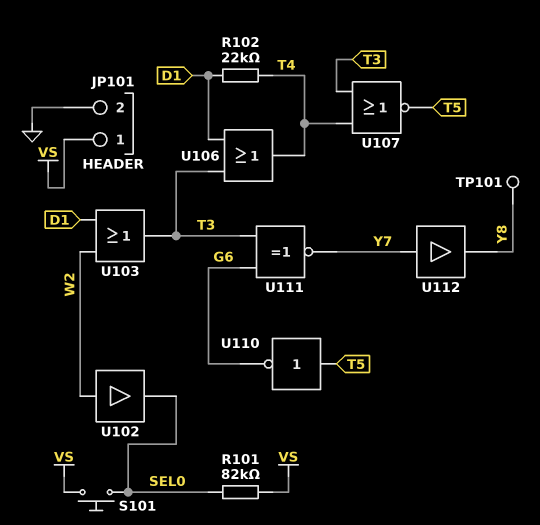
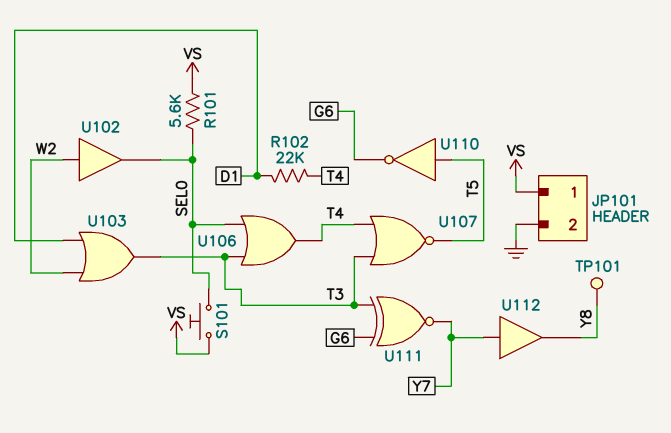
R101: 82k (SEL0, VS) -> 5.6k (SEL0, VS)
U106: OR (in D1, in T3, out T4) -> OR (in SEL0, in T3, out T4)

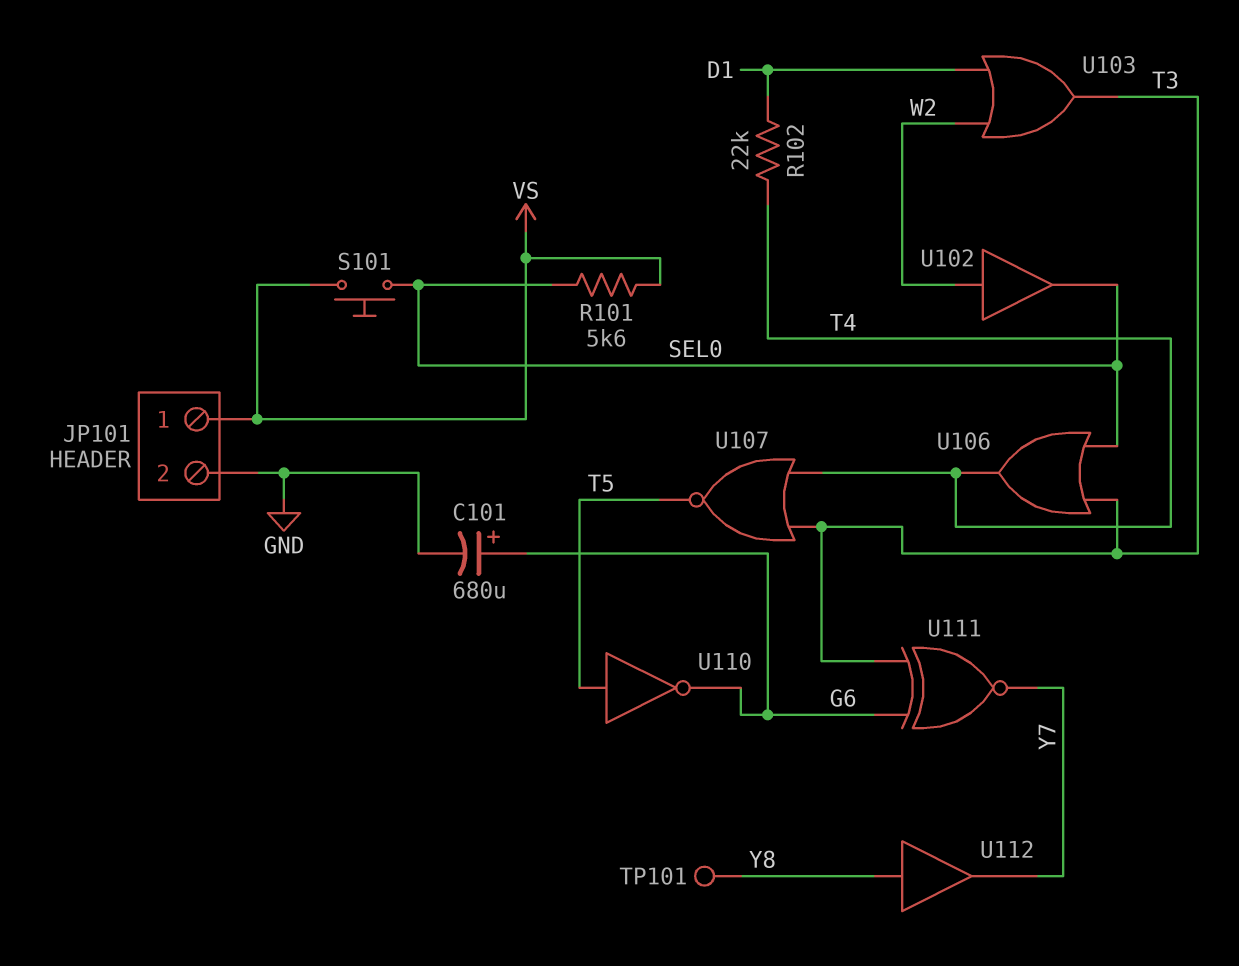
C101: none -> 680uF (plus G6, minus GND)
U112: buffer (in Y7, out Y8) -> buffer (in Y8, out Y7)

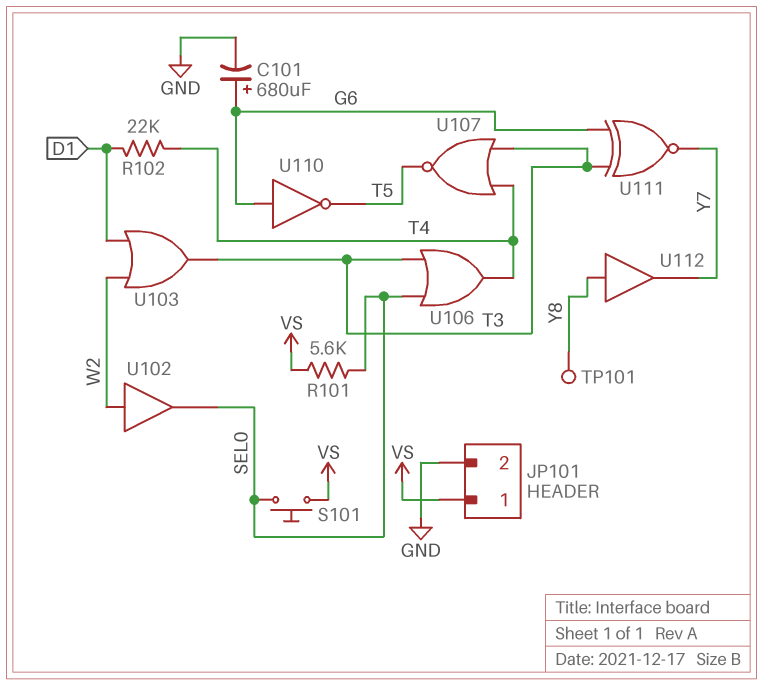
U110: NOT (in T5, out G6) -> NOT (in G6, out T5)

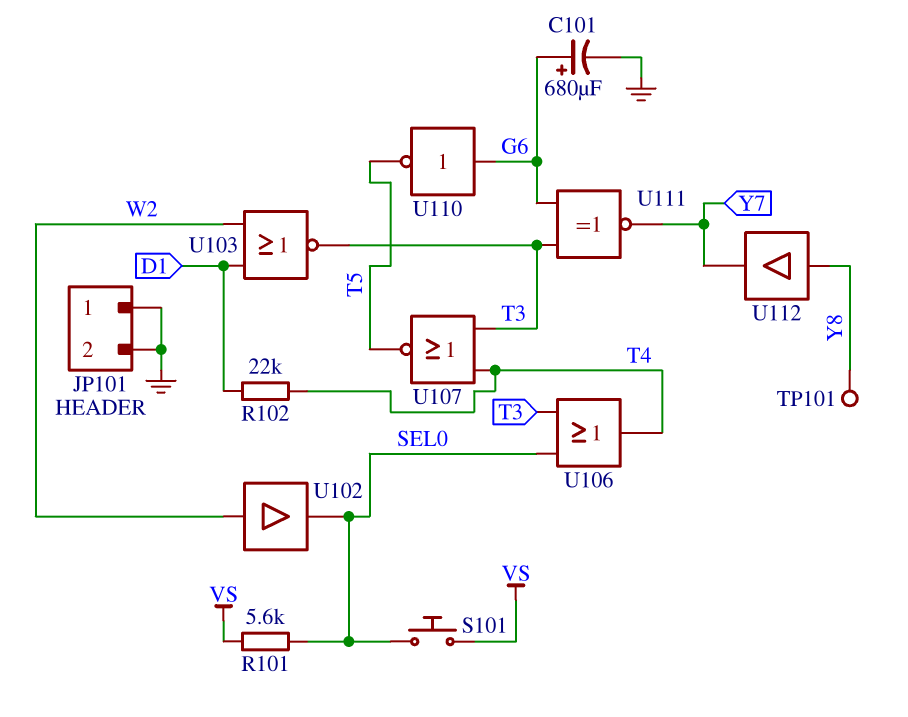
JP101 pin 1: VS -> GND
U103: OR (in D1, in W2, out T3) -> NOR (in D1, in W2, out T3)

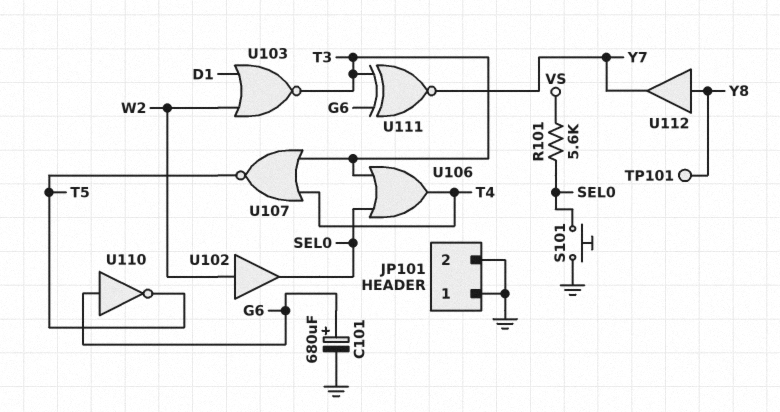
R102: 22k (D1, T4) -> none
S101: button (SEL0, VS) -> button (GND, SEL0)

